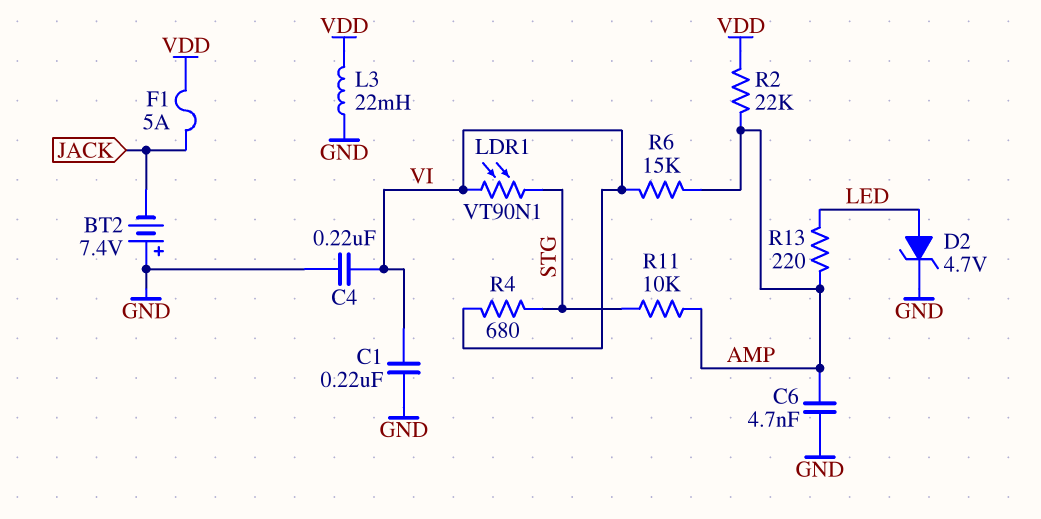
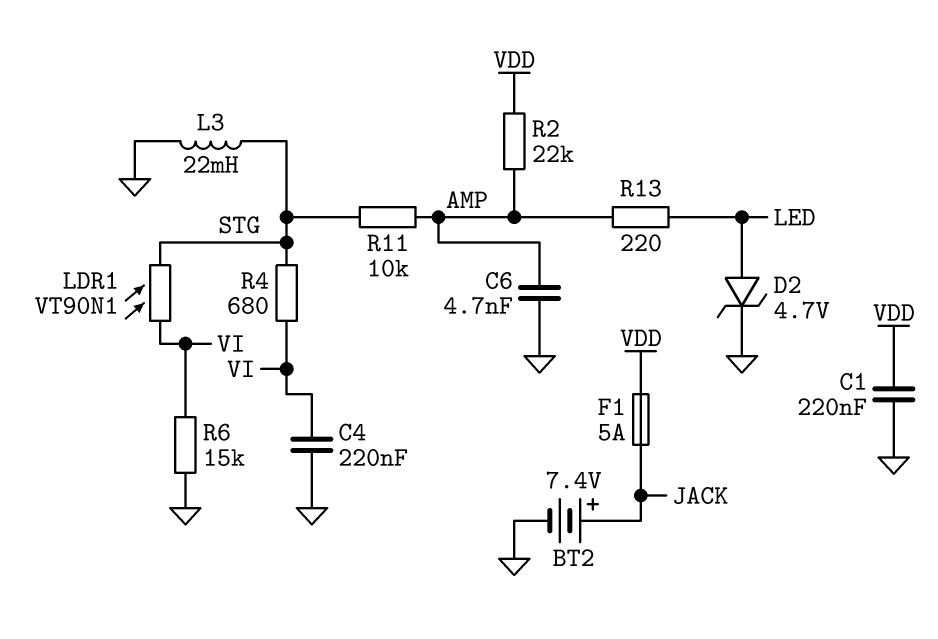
BT2: 7.4V (plus GND, minus JACK) -> 7.4V (plus JACK, minus GND)
C1: 220nF (GND, VI) -> 220nF (GND, VDD)
L3: 22mH (GND, VDD) -> 22mH (GND, STG)
R6: 15k (AMP, VI) -> 15k (GND, VI)

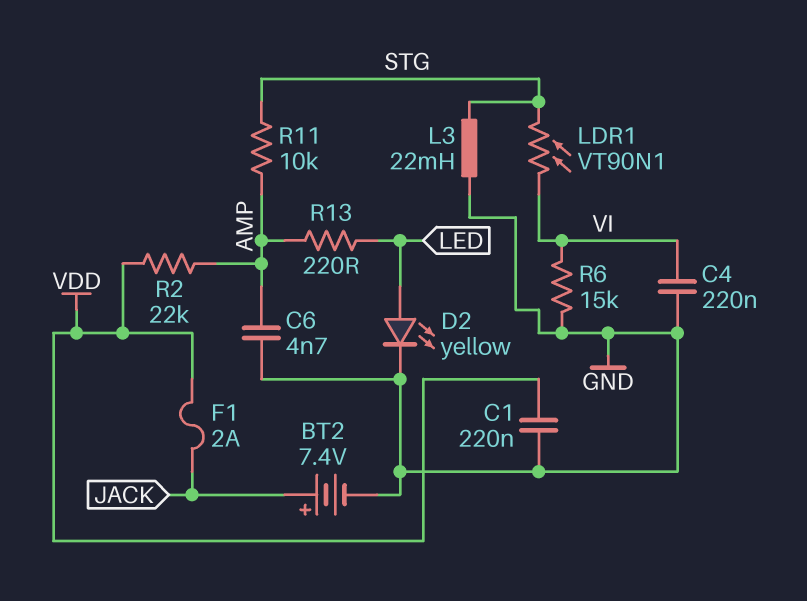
D2: zener 4.7V (A LED, K GND) -> LED yellow (A LED, K GND)
F1: 5A (JACK, VDD) -> 2A (JACK, VDD)
R4: 680 (STG, VI) -> none

